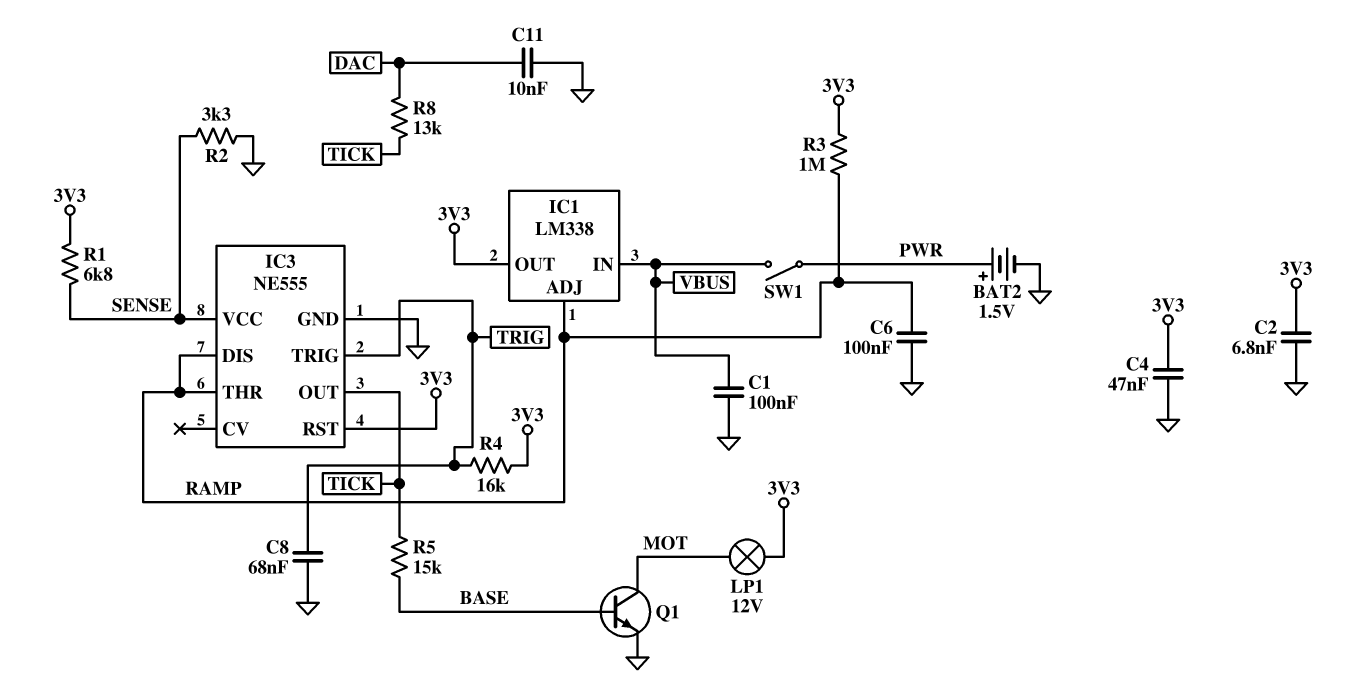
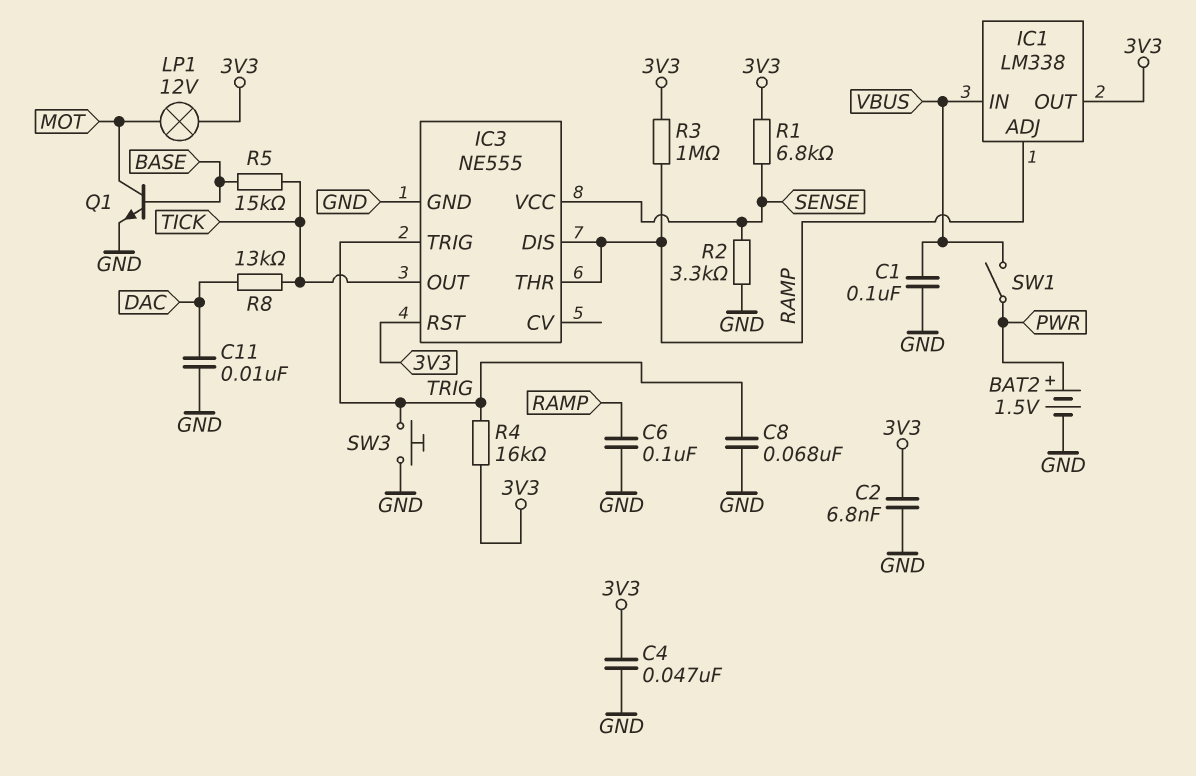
SW3: none -> button (GND, TRIG)

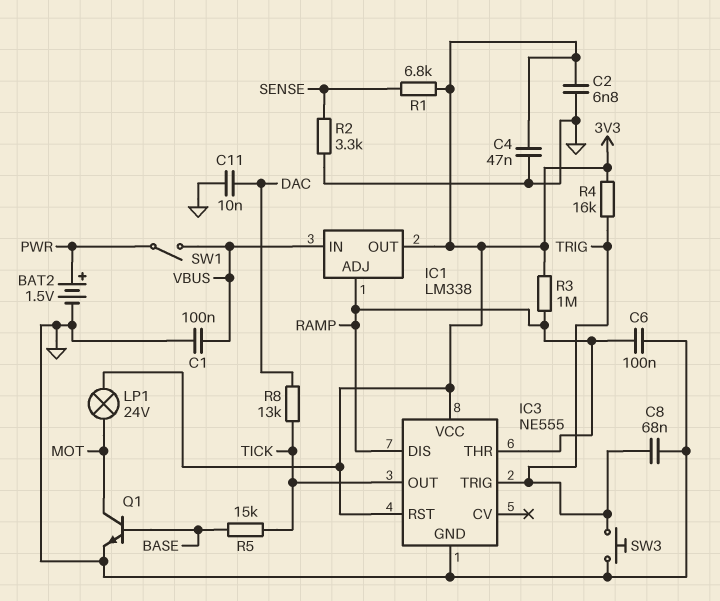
IC3 pin VCC: SENSE -> 3V3
LP1: lamp 12V (3V3, MOT) -> lamp 24V (3V3, MOT)

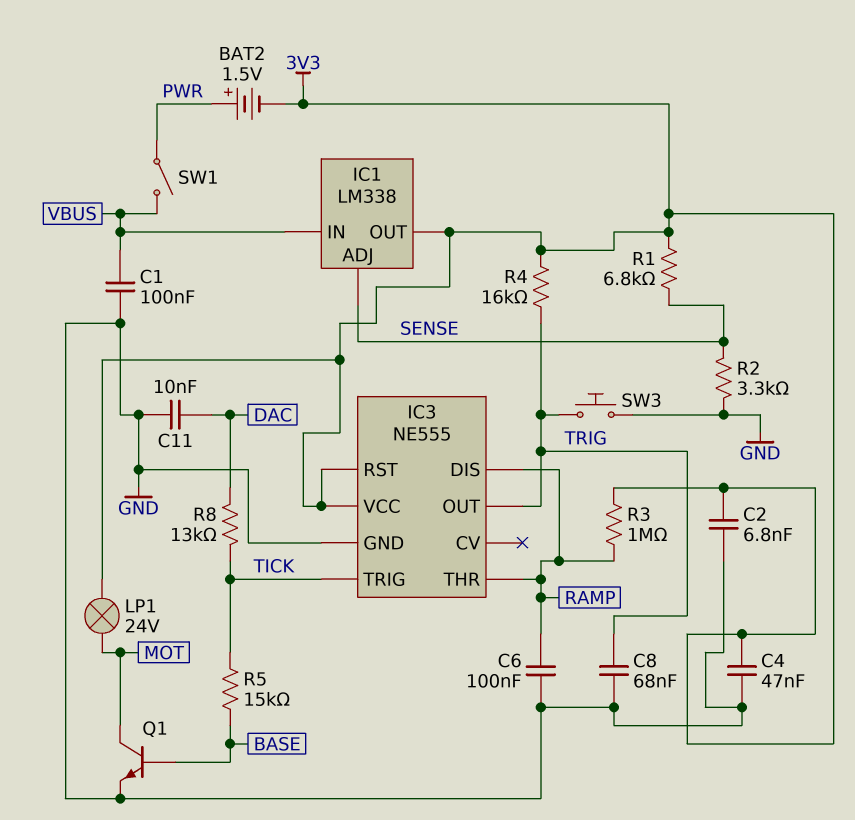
BAT2: 1.5V (plus PWR, minus GND) -> 1.5V (plus PWR, minus 3V3)
IC1 pin ADJ: RAMP -> SENSE
IC3 pin OUT: TICK -> TRIG
IC3 pin TRIG: TRIG -> TICK

